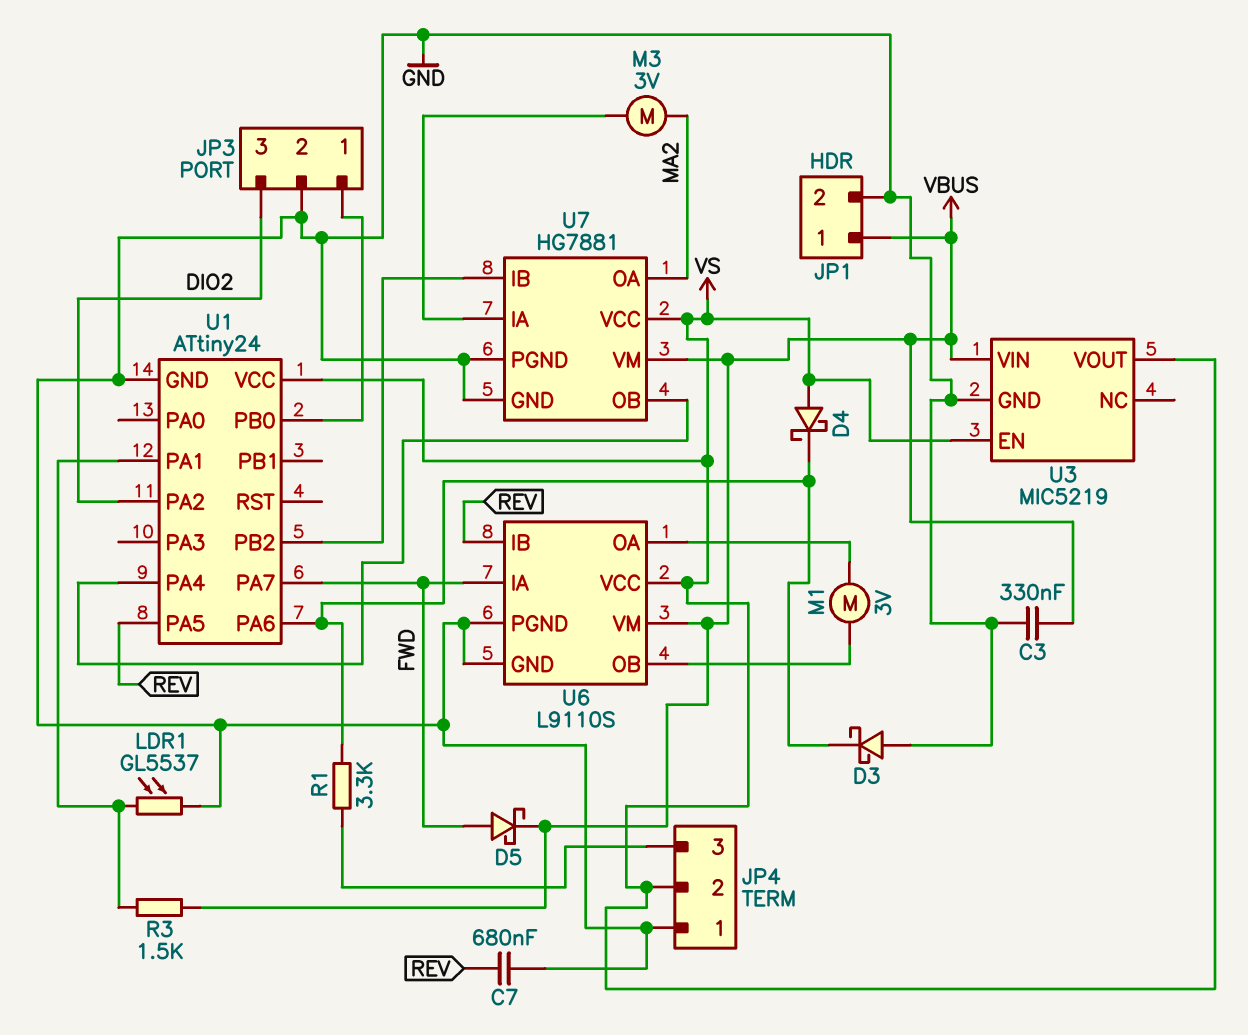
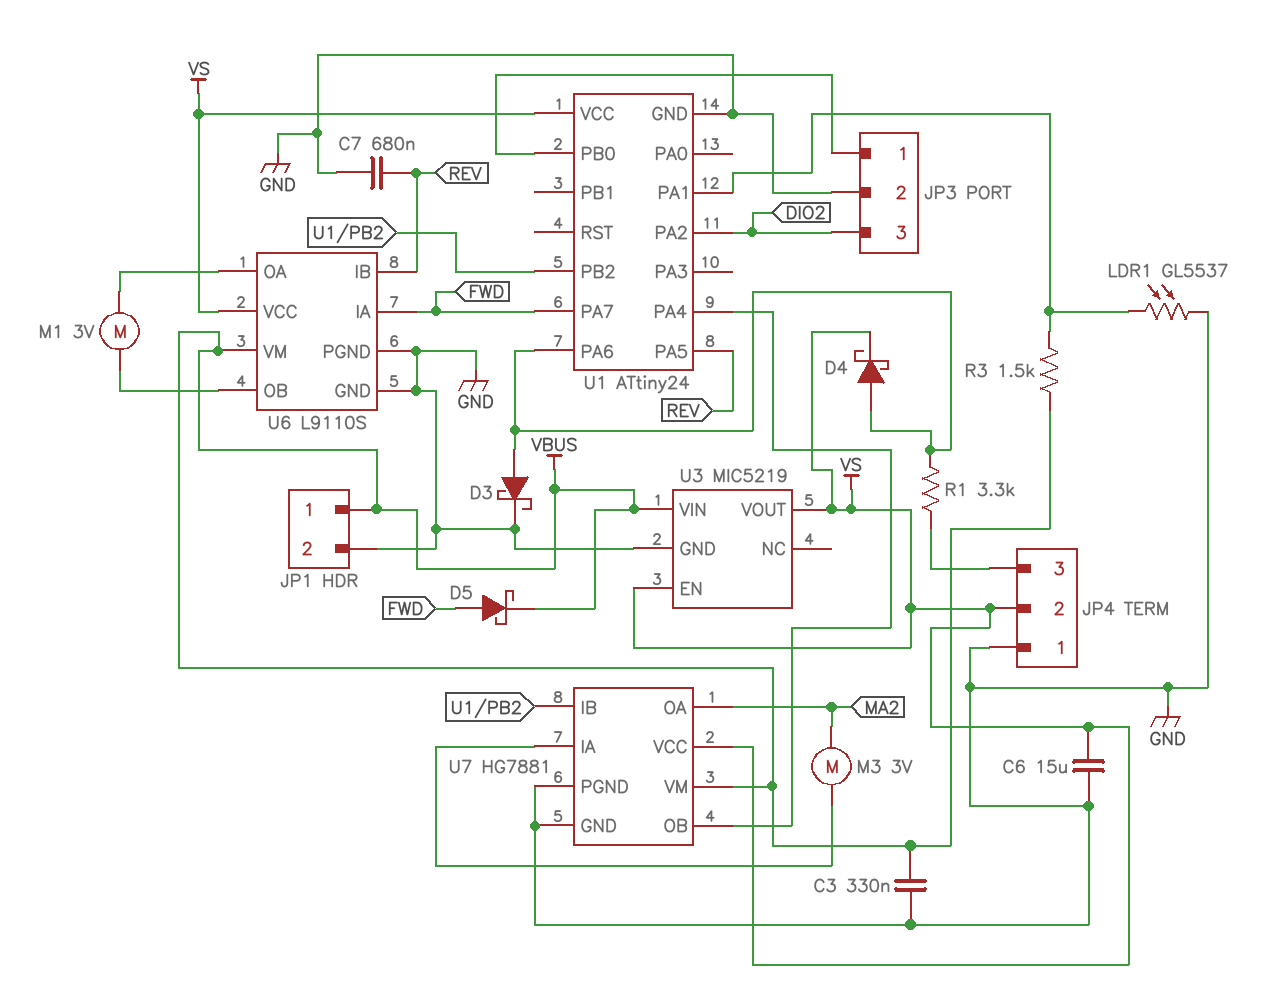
C6: none -> 15uF (GND, VS)
D3: schottky (A GND, K U1/PA6) -> schottky (A U1/PA6, K GND)
D4: schottky (A VS, K U1/PA6) -> schottky (A U1/PA6, K VS)

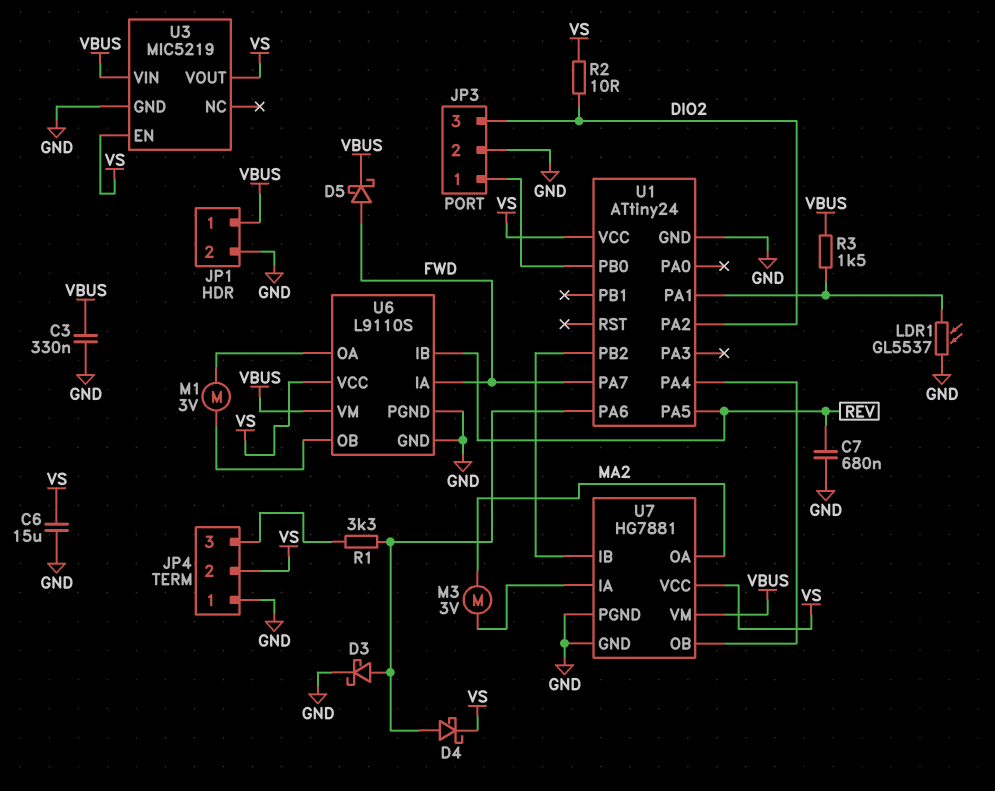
R2: none -> 10 (DIO2, VS)

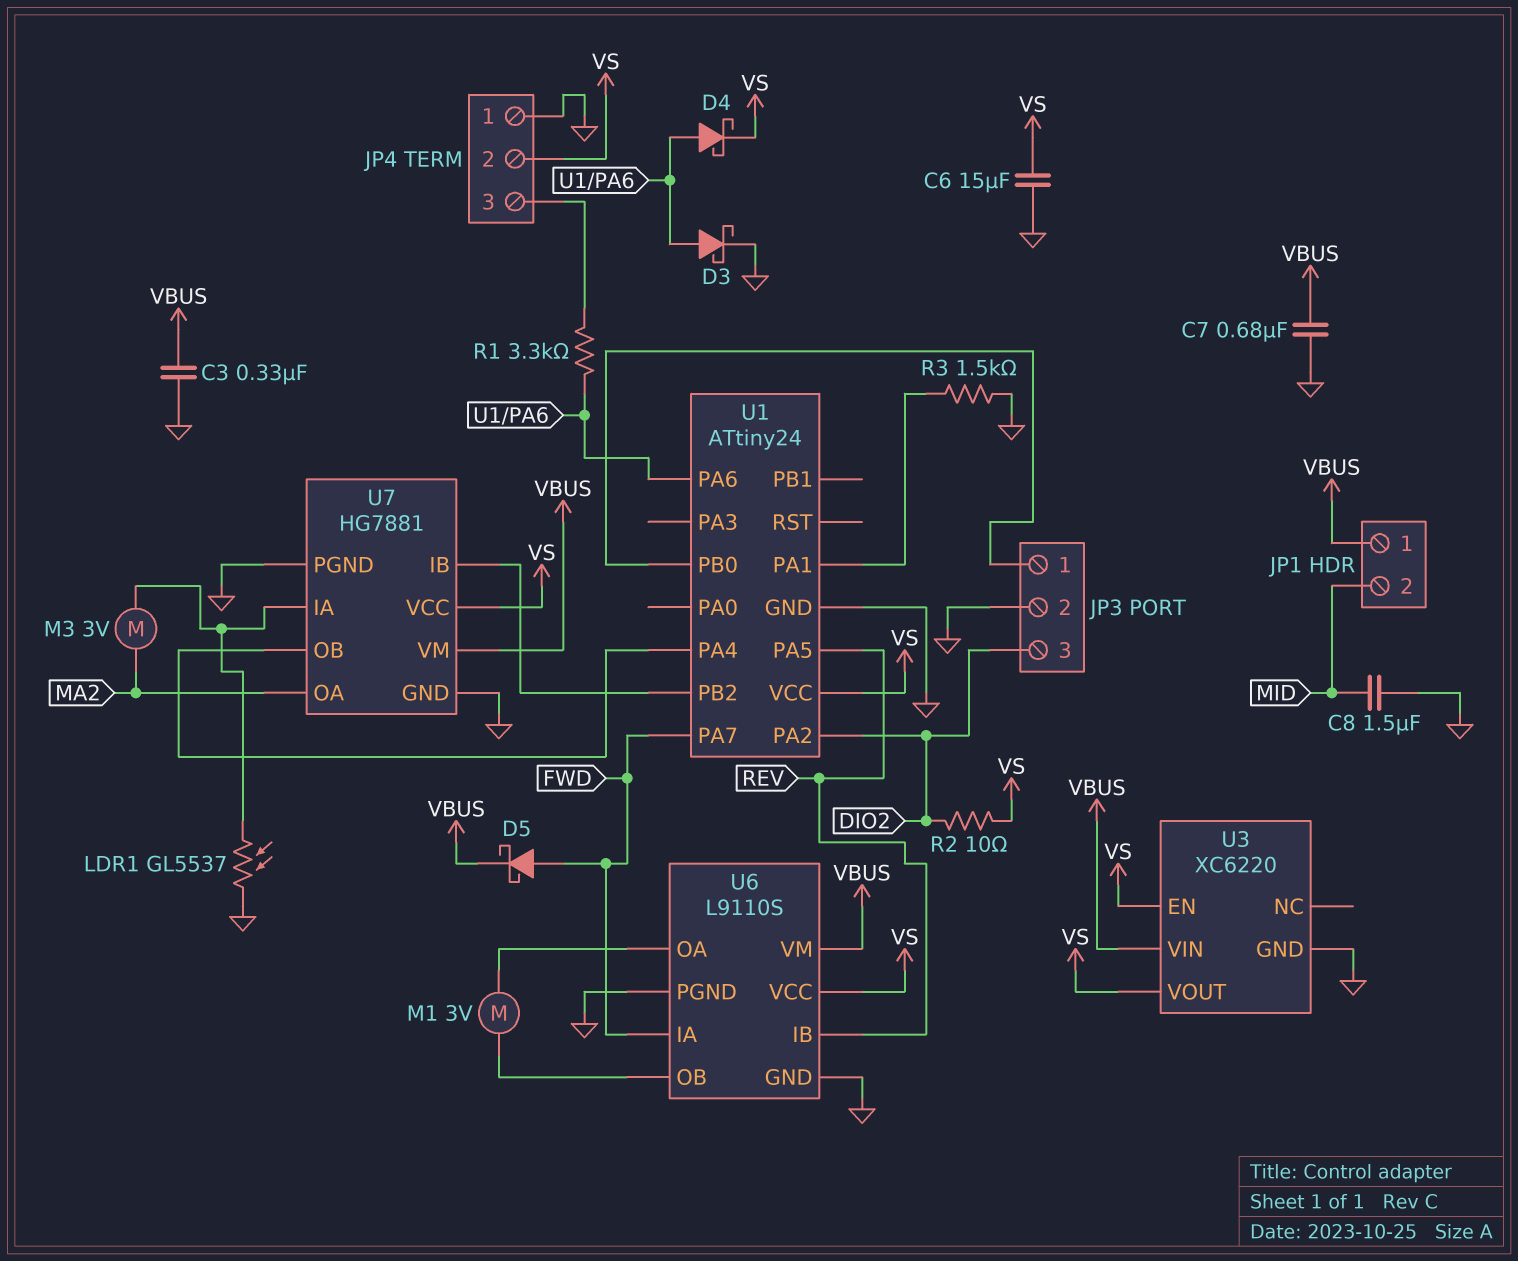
C7: 680nF (GND, REV) -> 680nF (GND, VBUS)
C8: none -> 1.5uF (GND, MID)
JP1 pin 2: GND -> MID
LDR1: GL5537 (GND, U1/PA1) -> GL5537 (GND, U7/IA)
R3: 1.5k (U1/PA1, VBUS) -> 1.5k (GND, U1/PA1)
U3: MIC5219 -> XC6220

